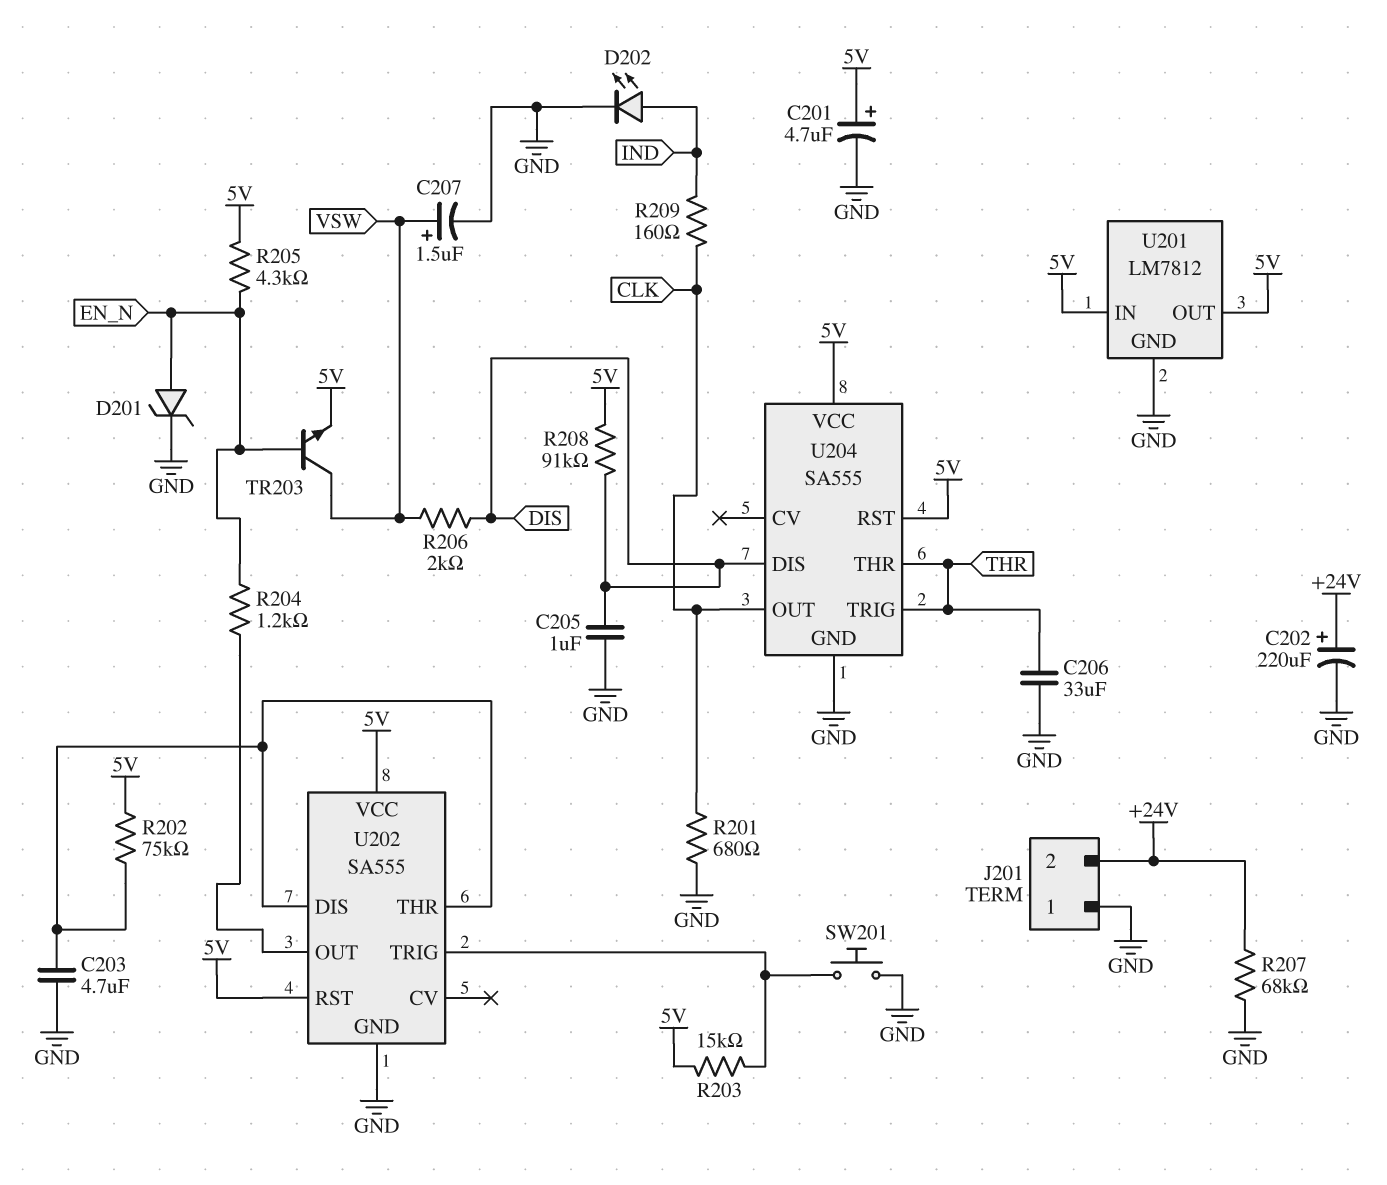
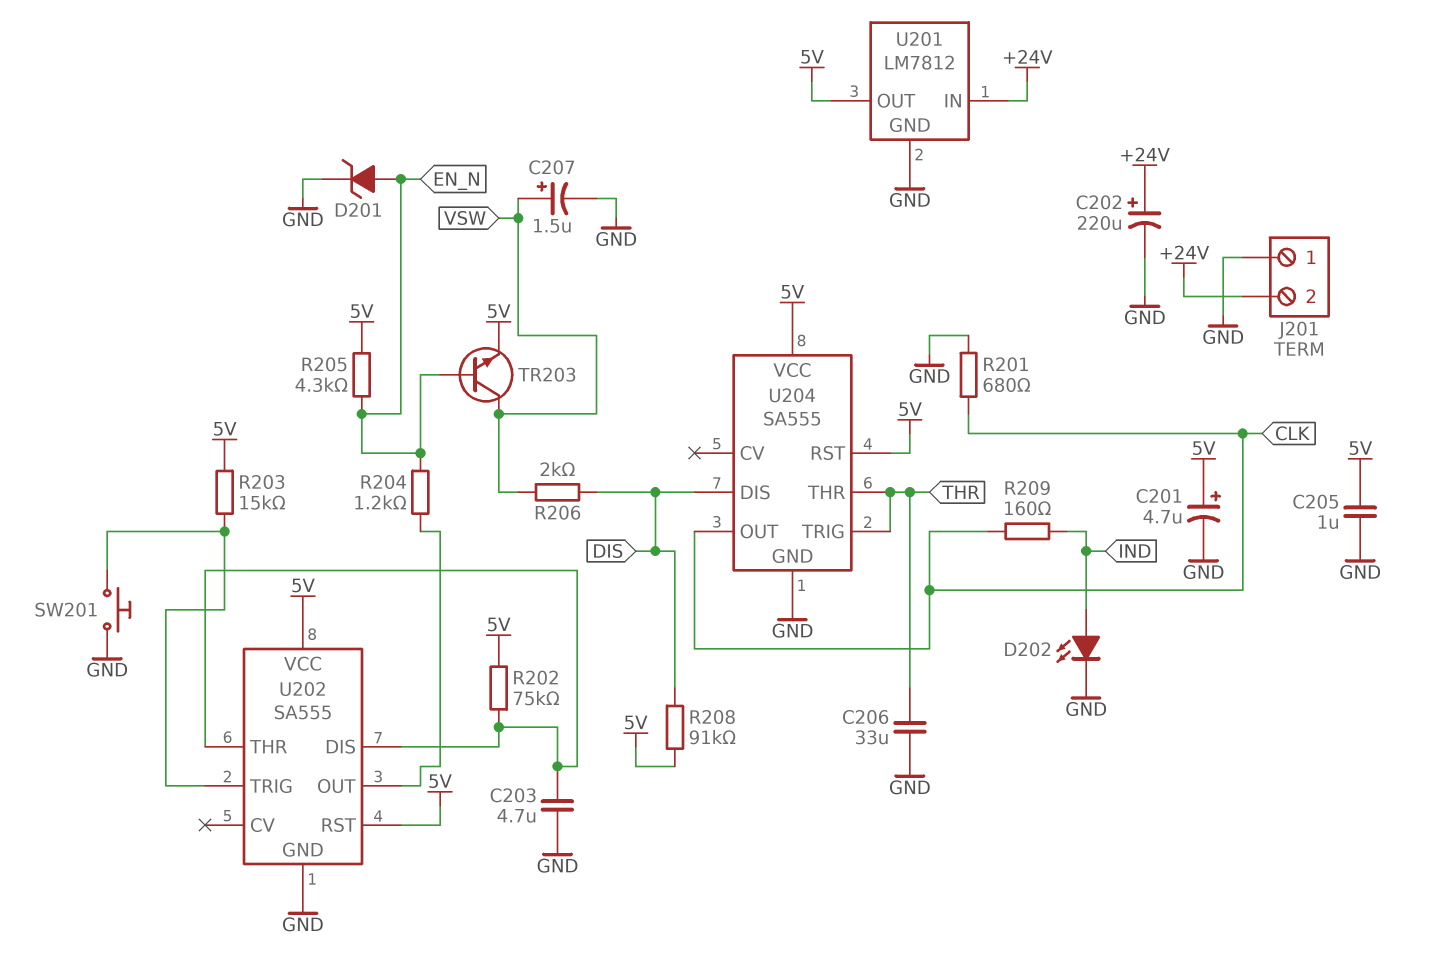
C205: 1uF (DIS, GND) -> 1uF (5V, GND)
R207: 68k (+24V, GND) -> none
U201 pin IN: 5V -> +24V

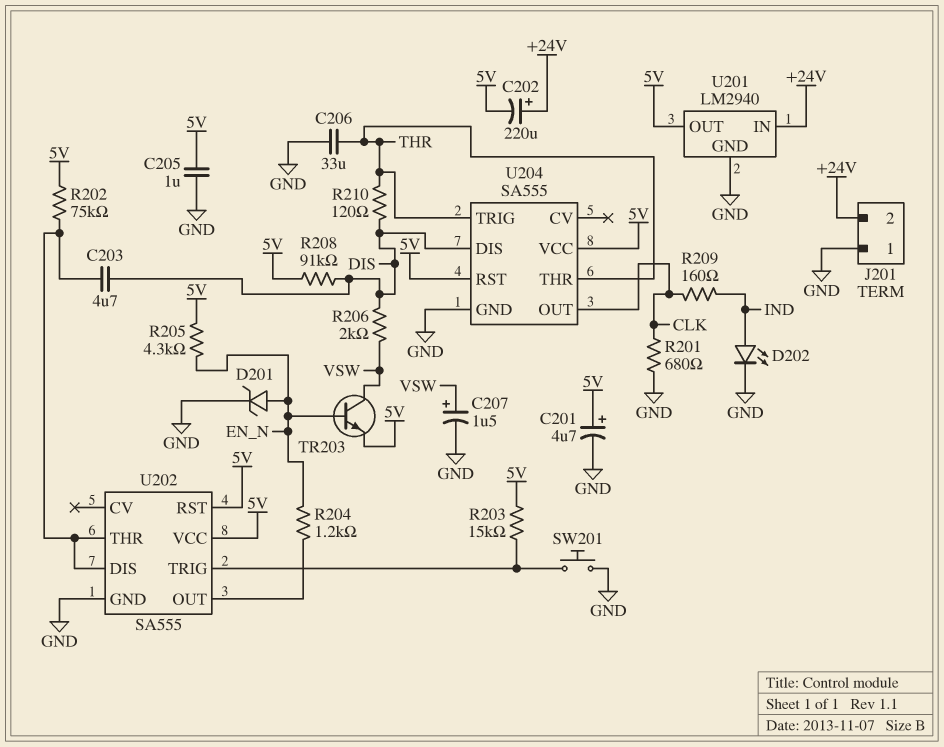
C202: 220uF (plus +24V, minus GND) -> 220uF (plus +24V, minus 5V)
C203: 4.7uF (GND, U202/DIS) -> 4.7uF (DIS, U202/DIS)
R210: none -> 120 (DIS, THR)
U201: LM7812 -> LM2940

